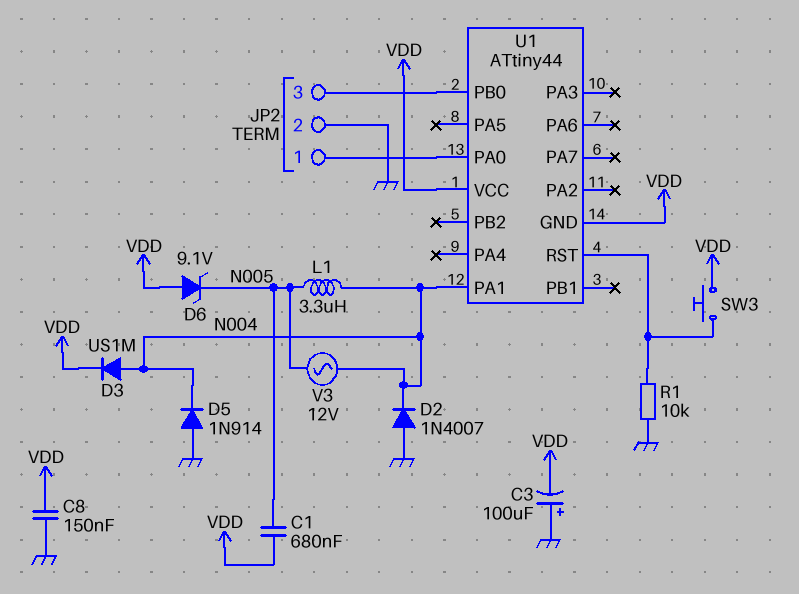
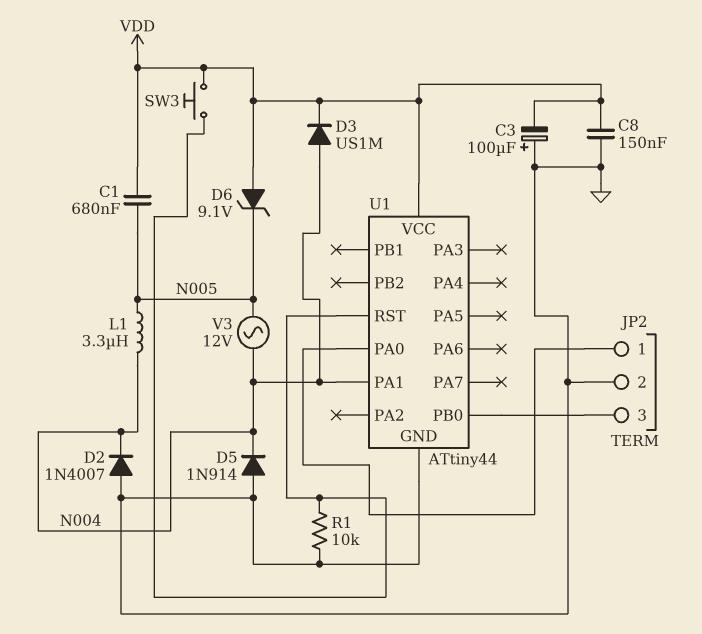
U1 pin GND: VDD -> GND

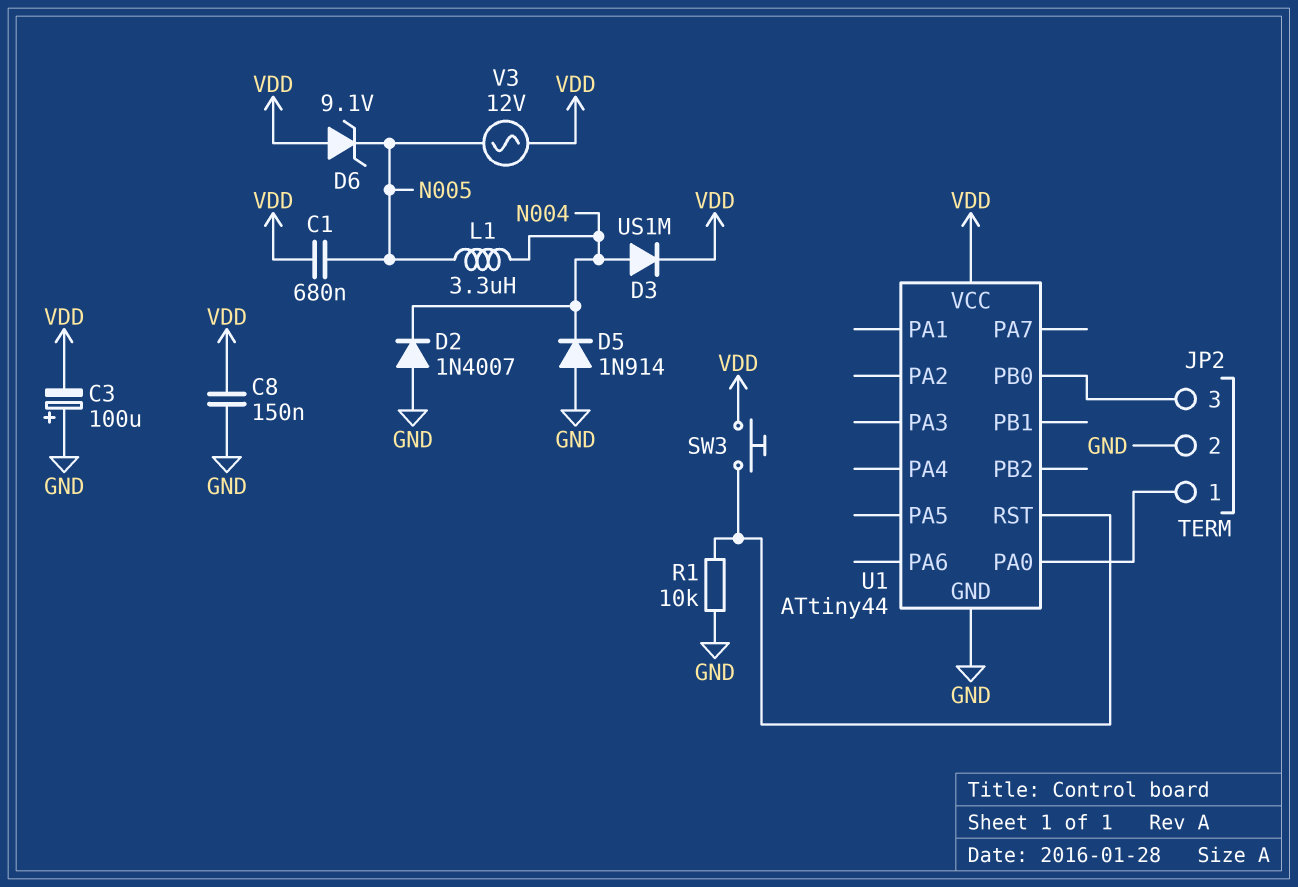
U1 pin PA1: N004 -> none
V3: AC 12V (N004, N005) -> AC 12V (N005, VDD)

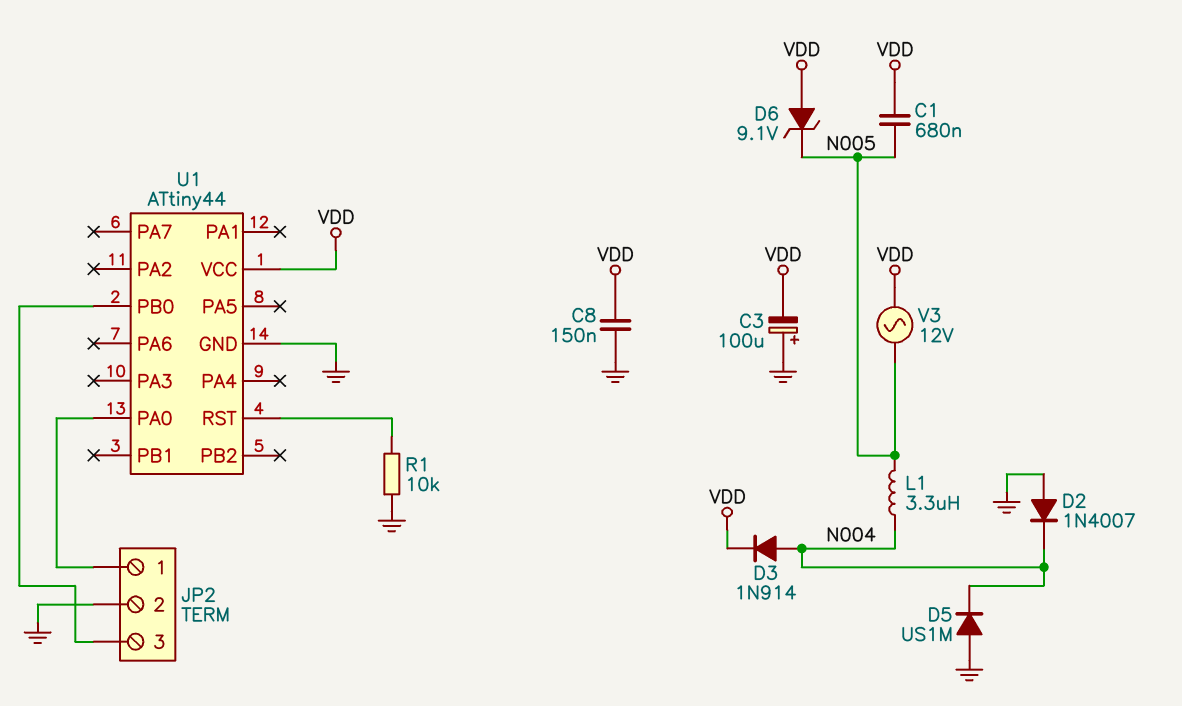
D3: diode US1M (A N004, K VDD) -> diode 1N914 (A N004, K VDD)
D5: diode 1N914 (A GND, K N004) -> diode US1M (A GND, K N004)
SW3: button (U1/RST, VDD) -> none

